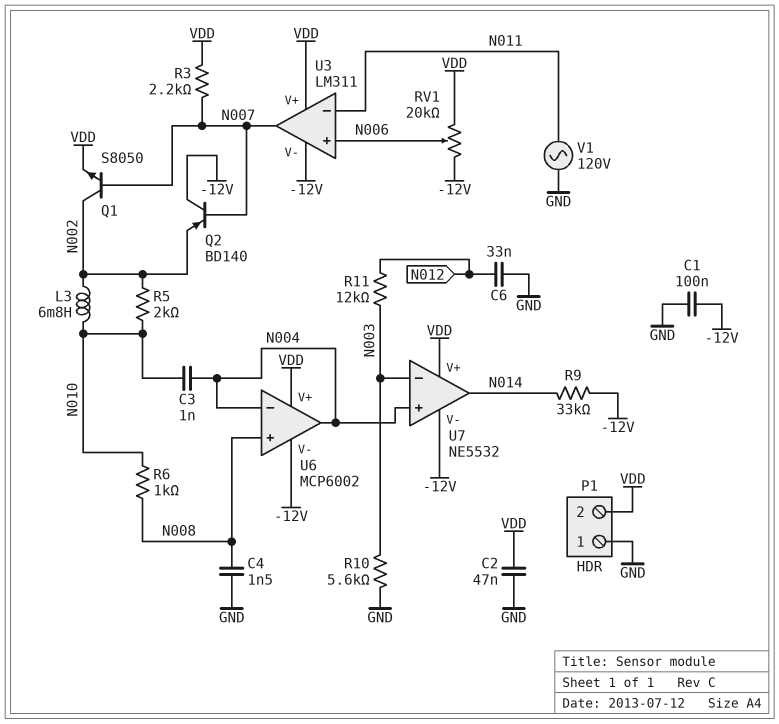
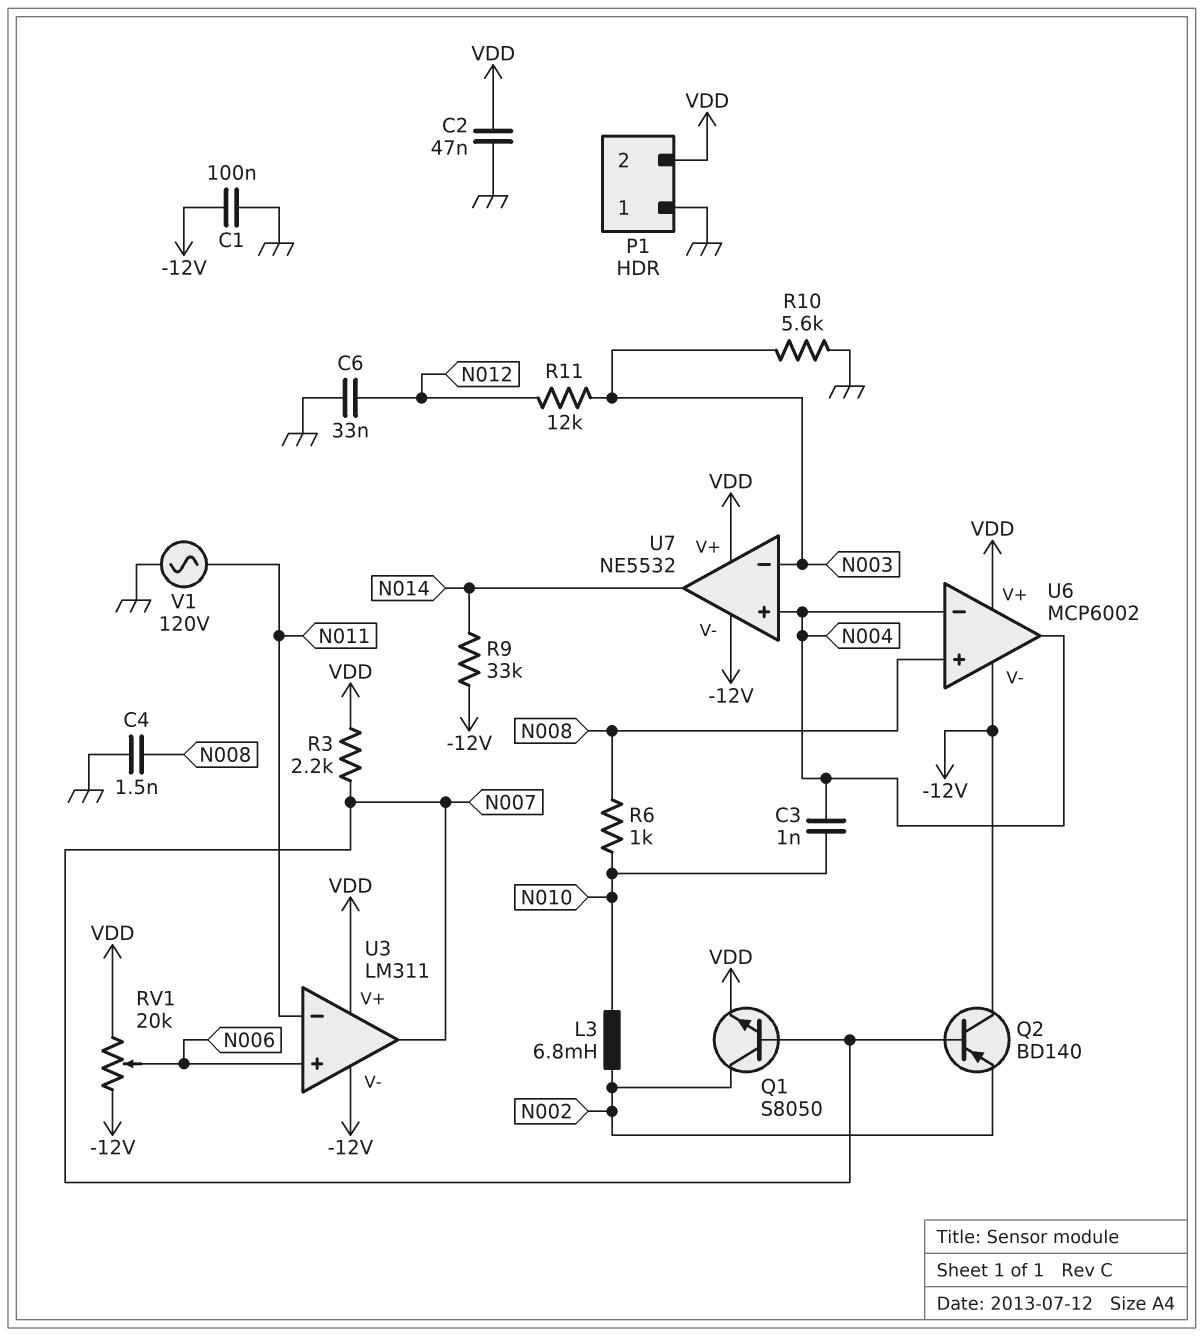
R5: 2k (N002, N010) -> none

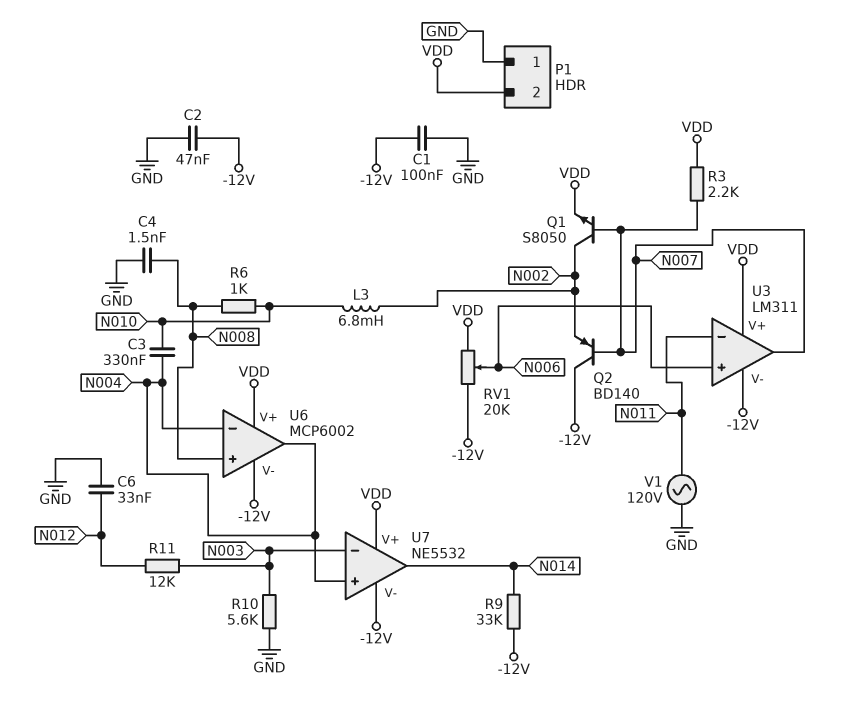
C2: 47nF (GND, VDD) -> 47nF (-12V, GND)
C3: 1nF (N004, N010) -> 330nF (N004, N010)

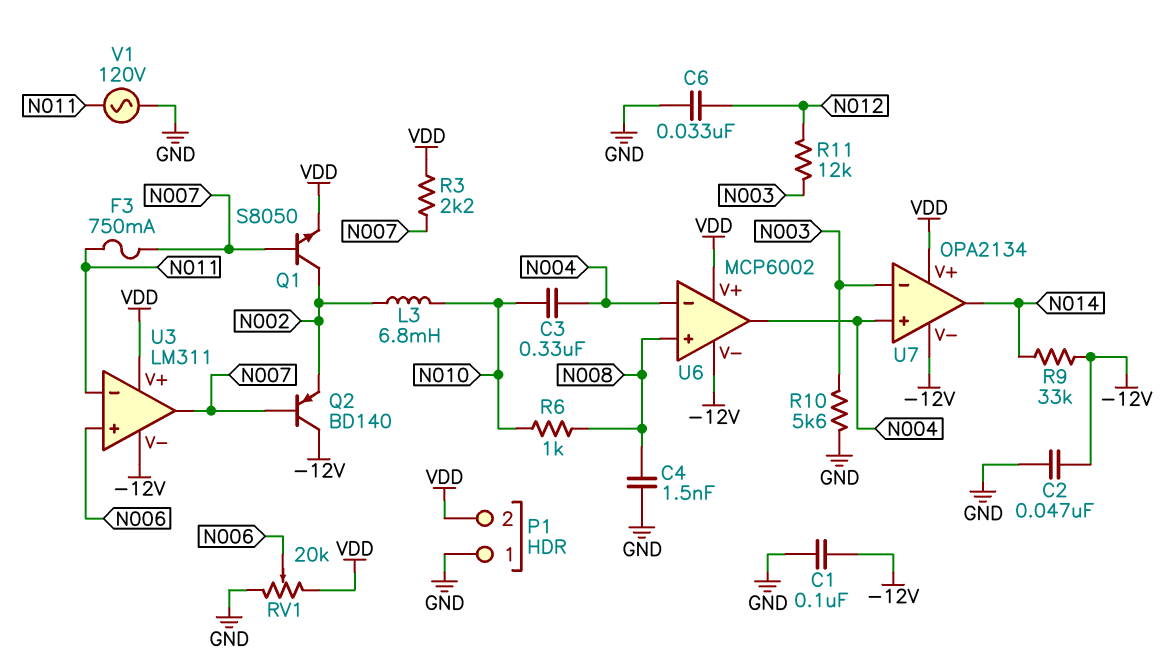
F3: none -> 750mA (N007, N011)
RV1: 20k (-12V, VDD, wiper N006) -> 20k (GND, VDD, wiper N006)
U7: NE5532 -> OPA2134

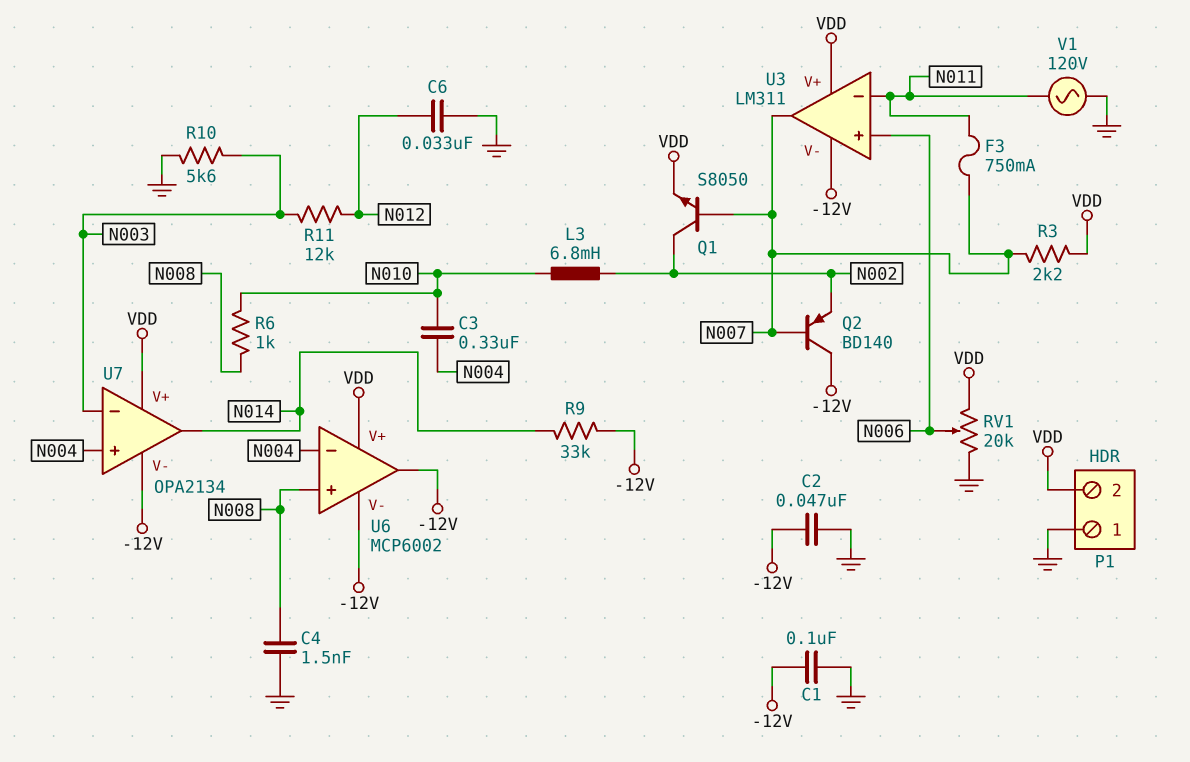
U6 pin out: N004 -> -12V

